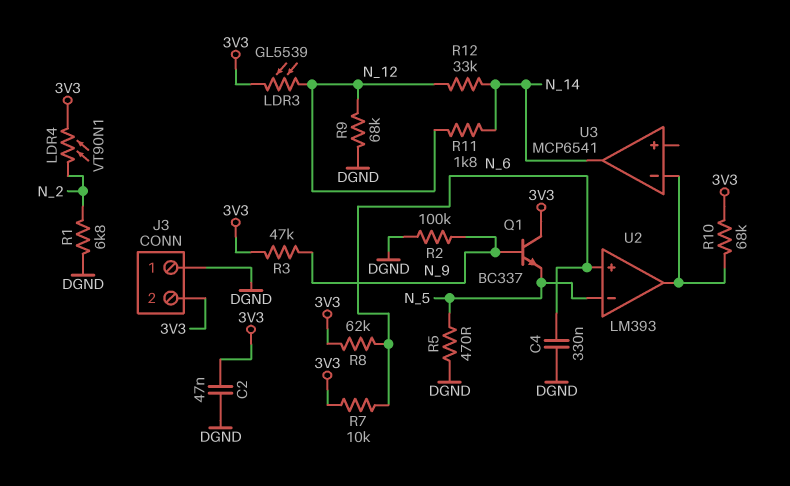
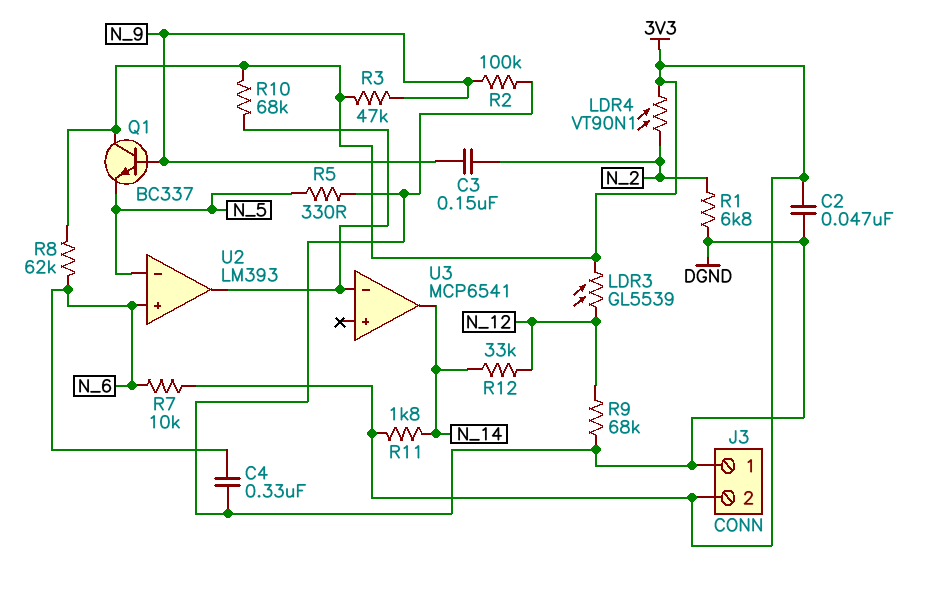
C3: none -> 150nF (N_2, N_9)
R5: 470 (DGND, N_5) -> 330 (DGND, N_5)
R11: 1.8k (N_12, N_14) -> 1.8k (3V3, N_14)

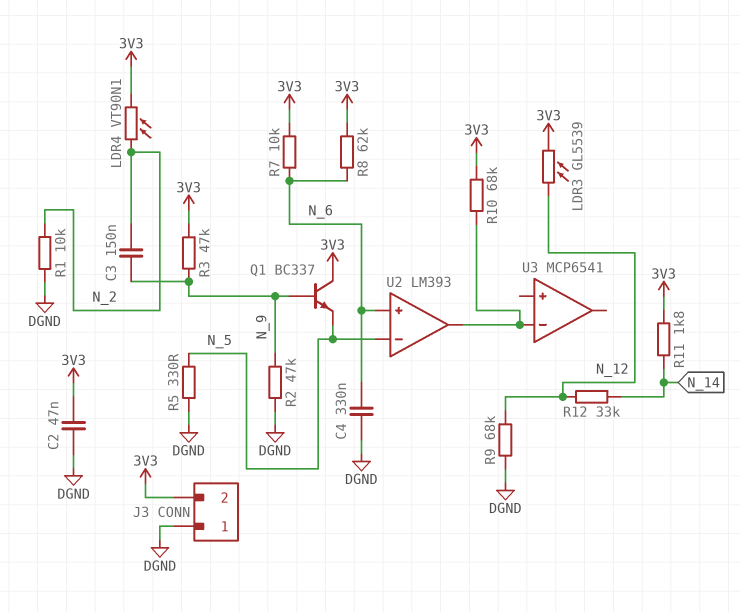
R1: 6.8k (DGND, N_2) -> 10k (DGND, N_2)
R2: 100k (DGND, N_9) -> 47k (DGND, N_9)
U3 pin out: N_14 -> none

